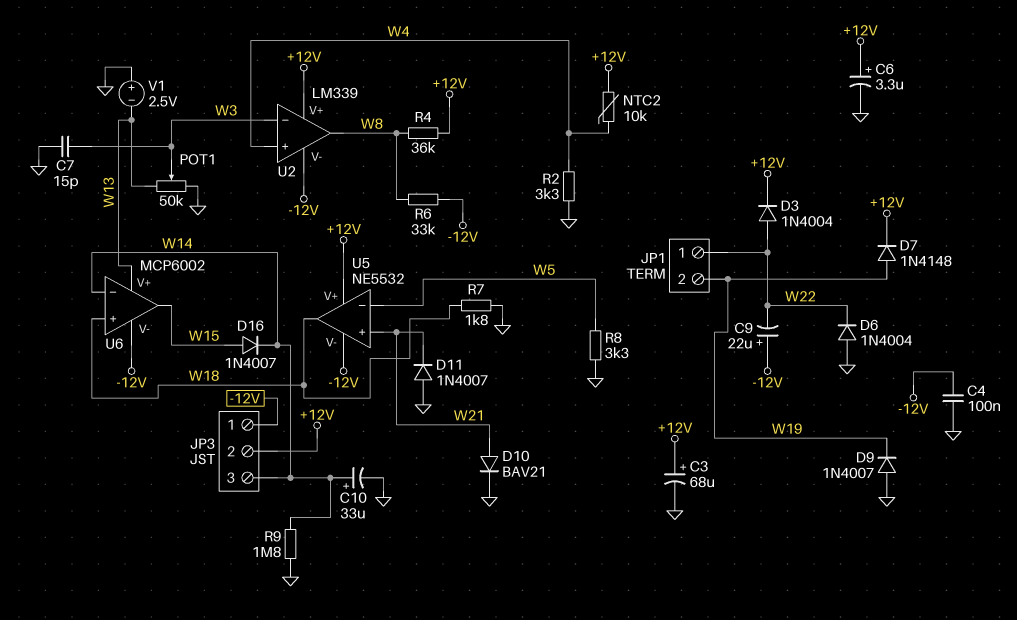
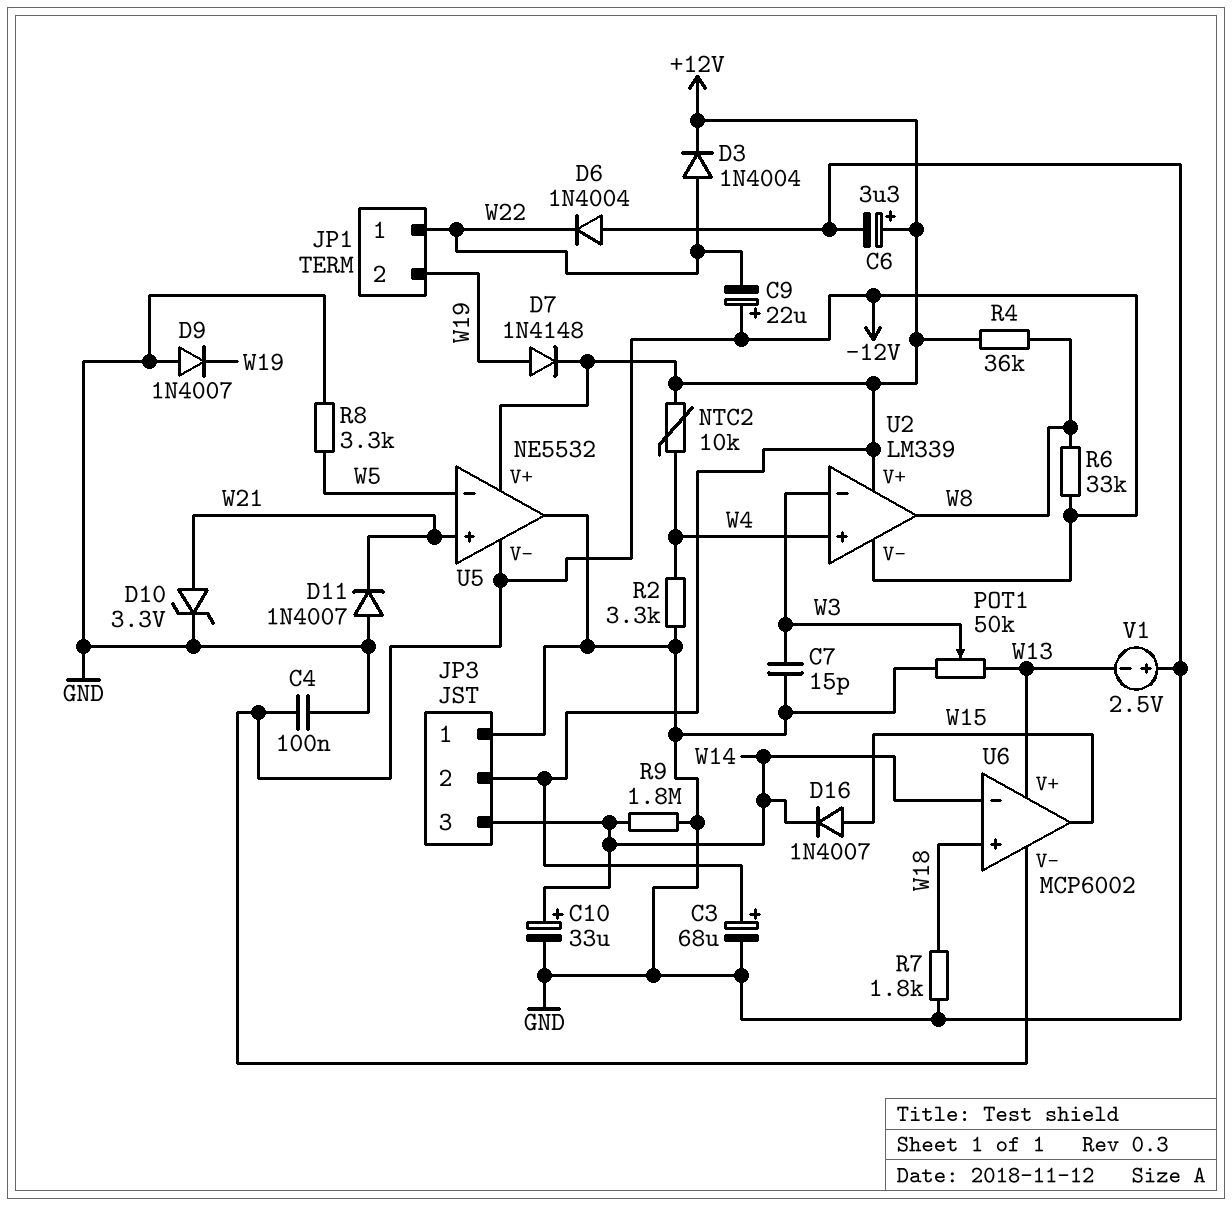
D10: diode BAV21 (A W21, K GND) -> zener 3.3V (A W21, K GND)
JP3 pin 1: -12V -> GND
U5 pin out: W18 -> GND

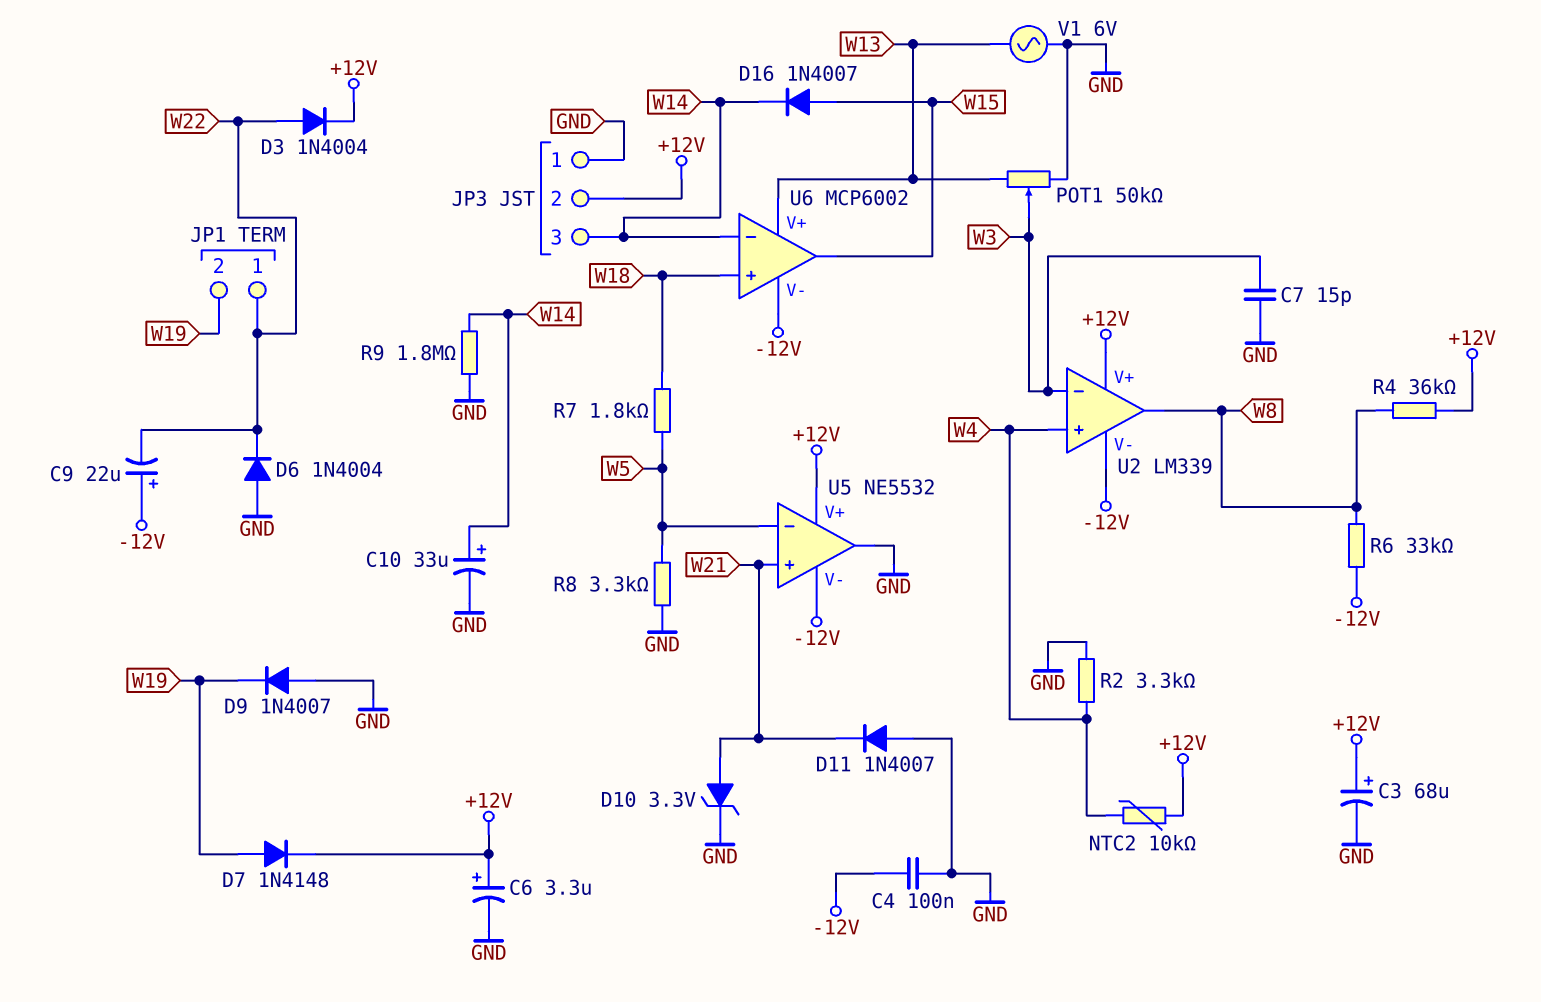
R7: 1.8k (GND, W18) -> 1.8k (W5, W18)
V1: 2.5V (plus GND, minus W13) -> AC 6V (GND, W13)

